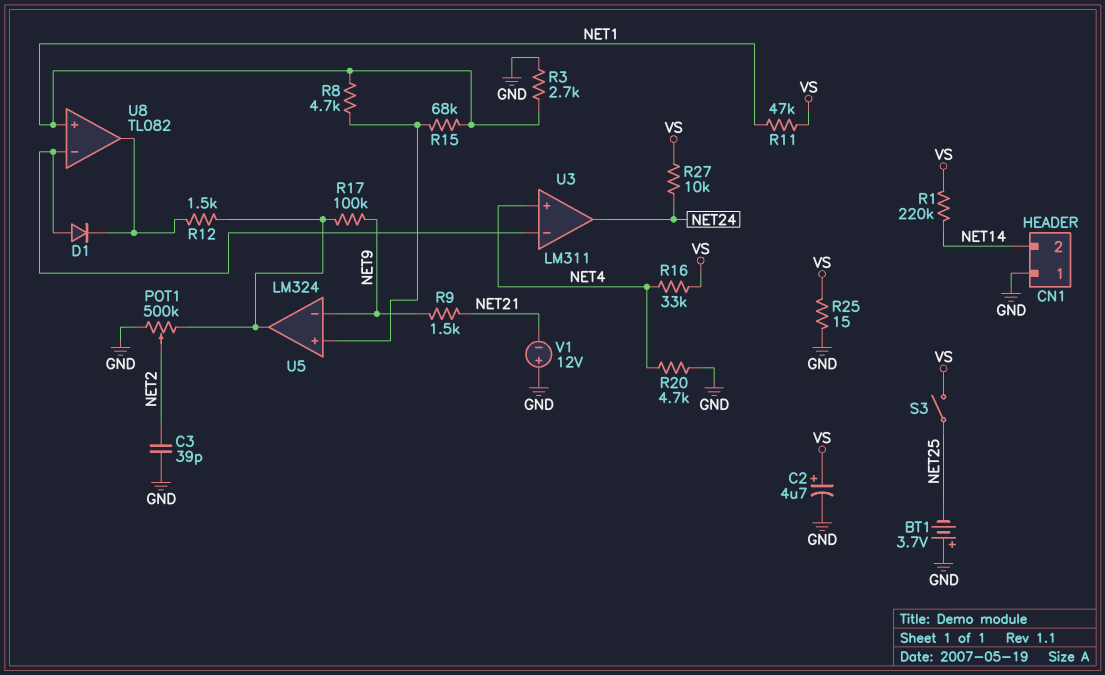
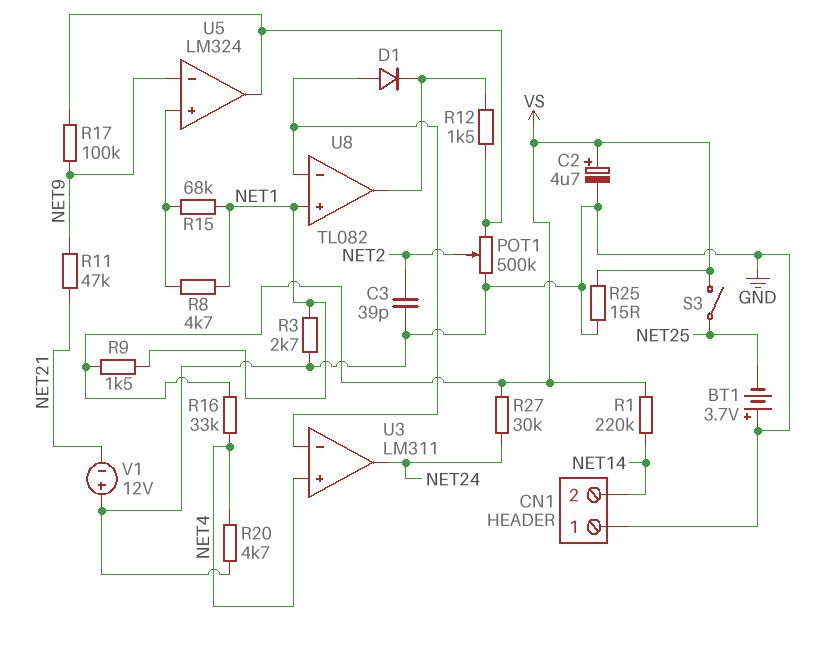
R9: 1.5k (NET9, NET21) -> 1.5k (NET1, VS)
R11: 47k (NET1, VS) -> 47k (NET9, NET21)
R27: 10k (NET24, VS) -> 30k (NET24, VS)

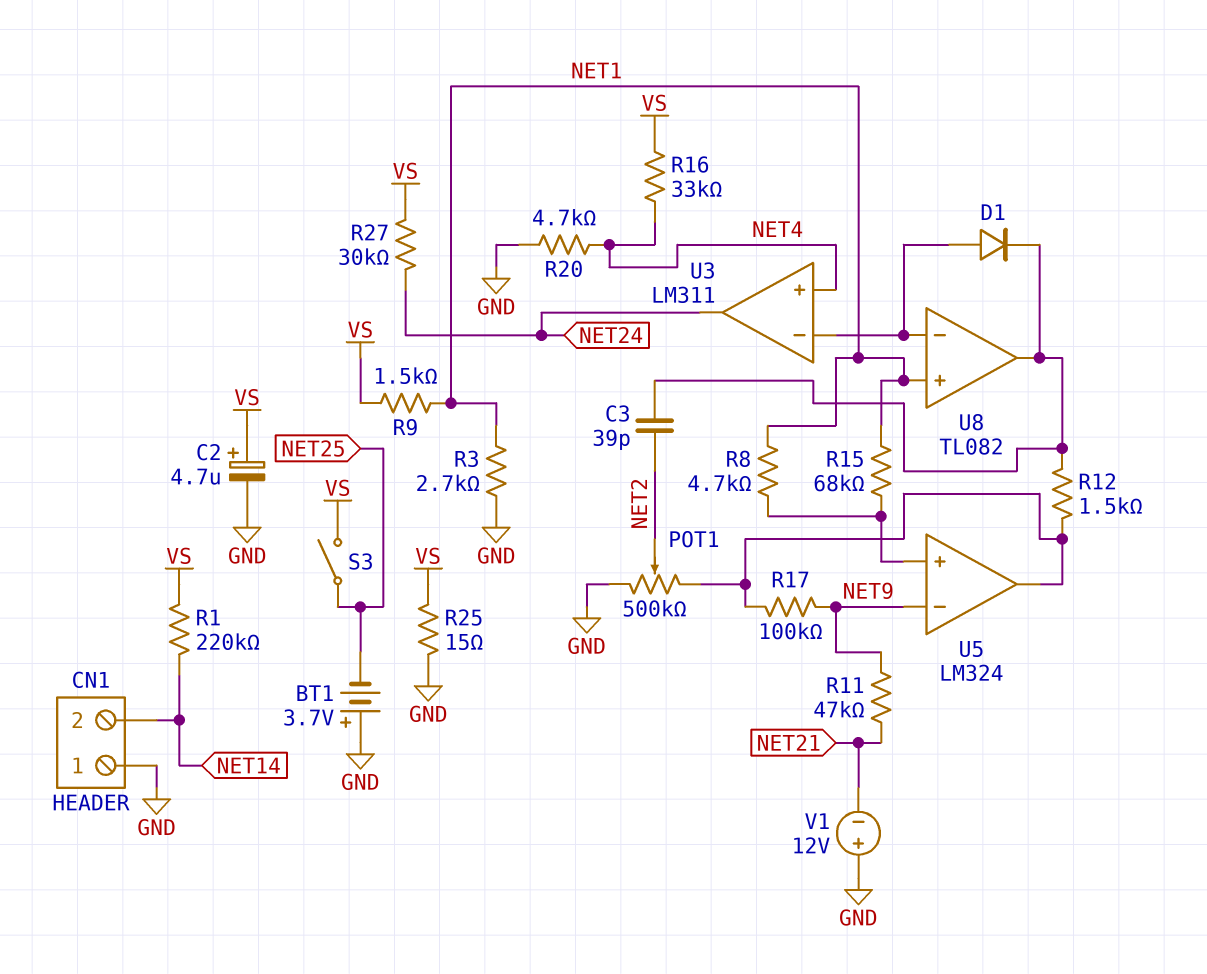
C3: 39pF (GND, NET2) -> 39pF (NET2, U8/out)

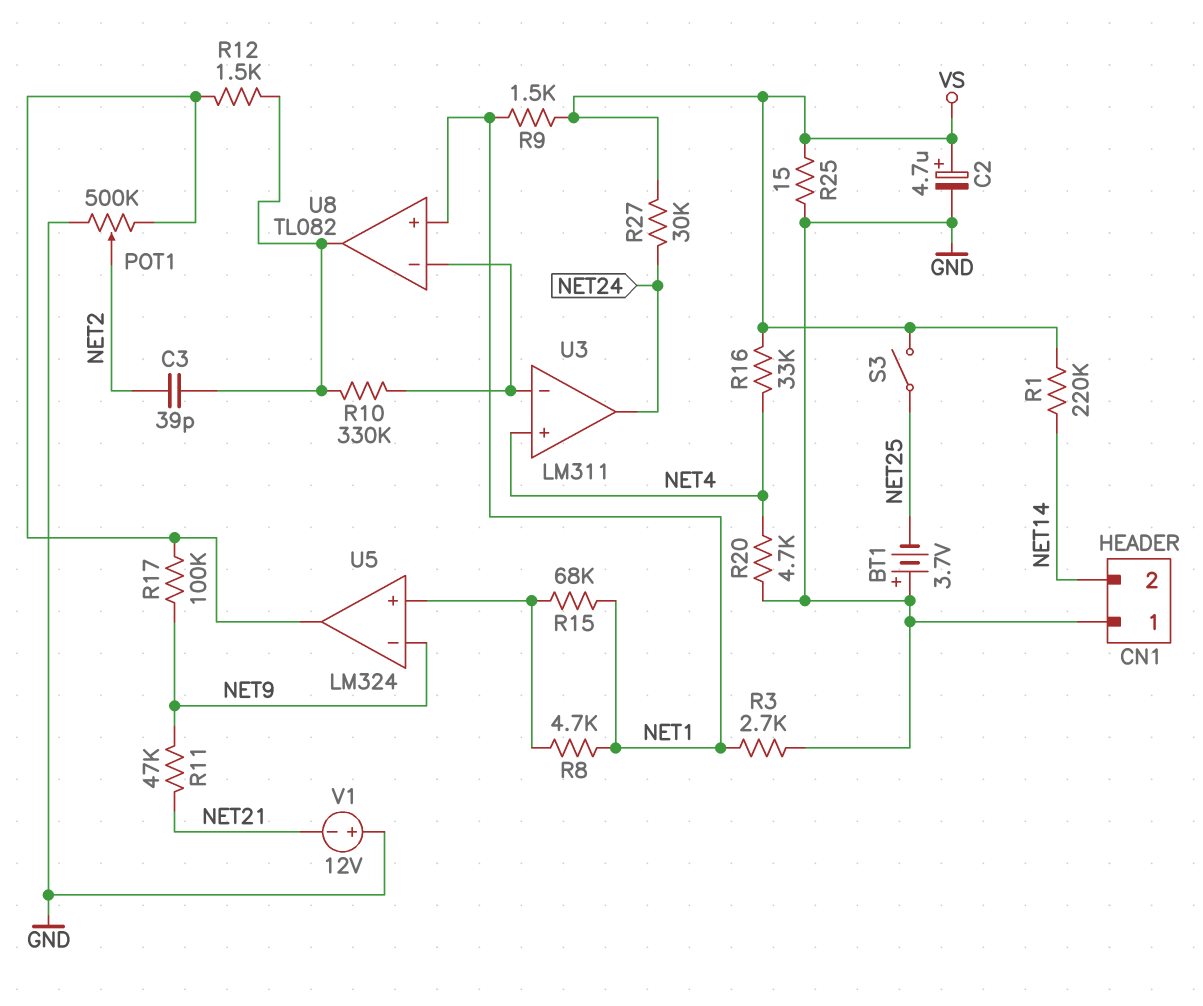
D1: diode (A U3/in-, K U8/out) -> none
R10: none -> 330k (U3/in-, U8/out)

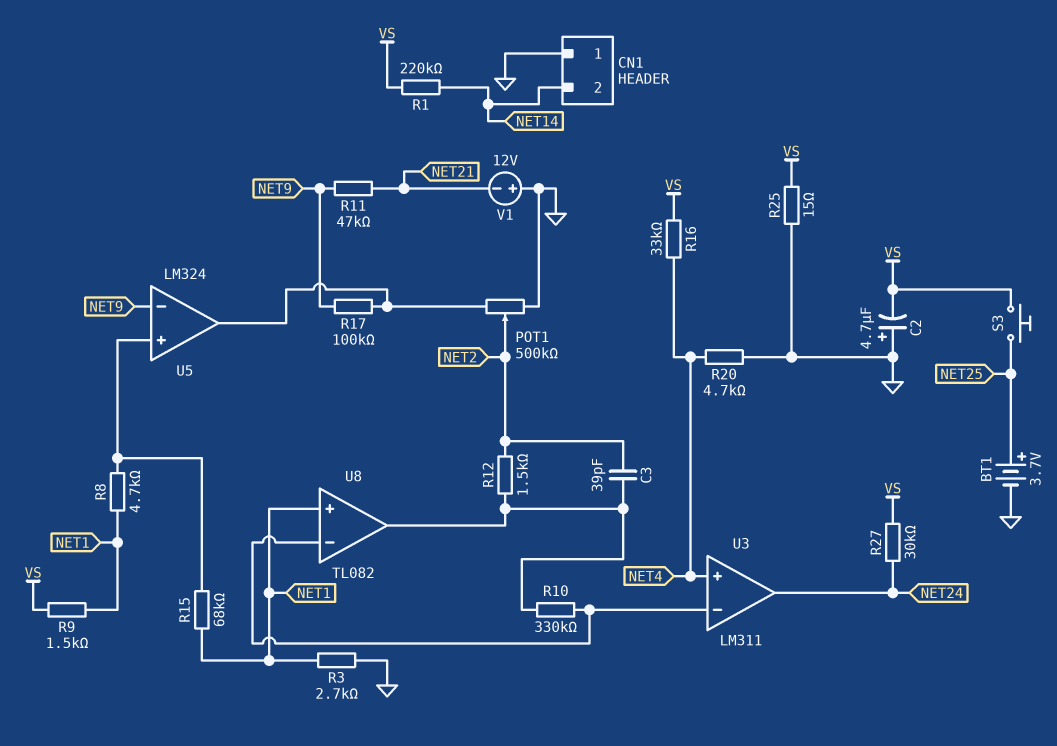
BT1: 3.7V (plus GND, minus NET25) -> 3.7V (plus NET25, minus GND)
C2: 4.7uF (plus VS, minus GND) -> 4.7uF (plus GND, minus VS)
R12: 1.5k (U5/out, U8/out) -> 1.5k (NET2, U8/out)
S3: switch (NET25, VS) -> button (NET25, VS)

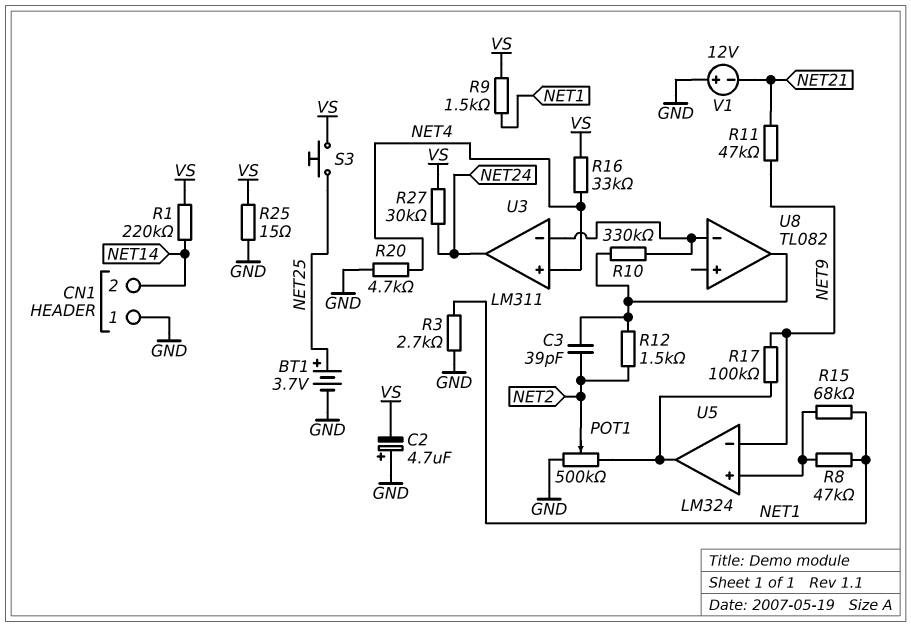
R8: 4.7k (NET1, U5/in+) -> 47k (NET1, U5/in+)
U8 pin in+: NET1 -> none

